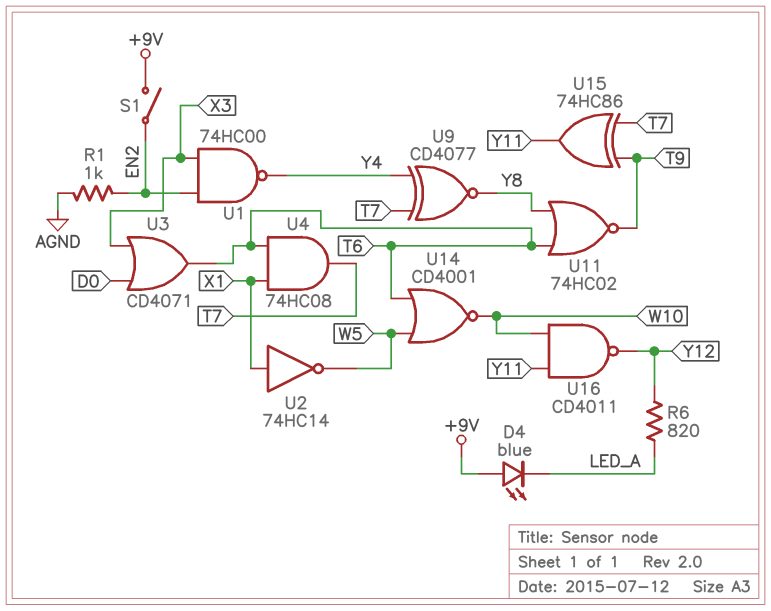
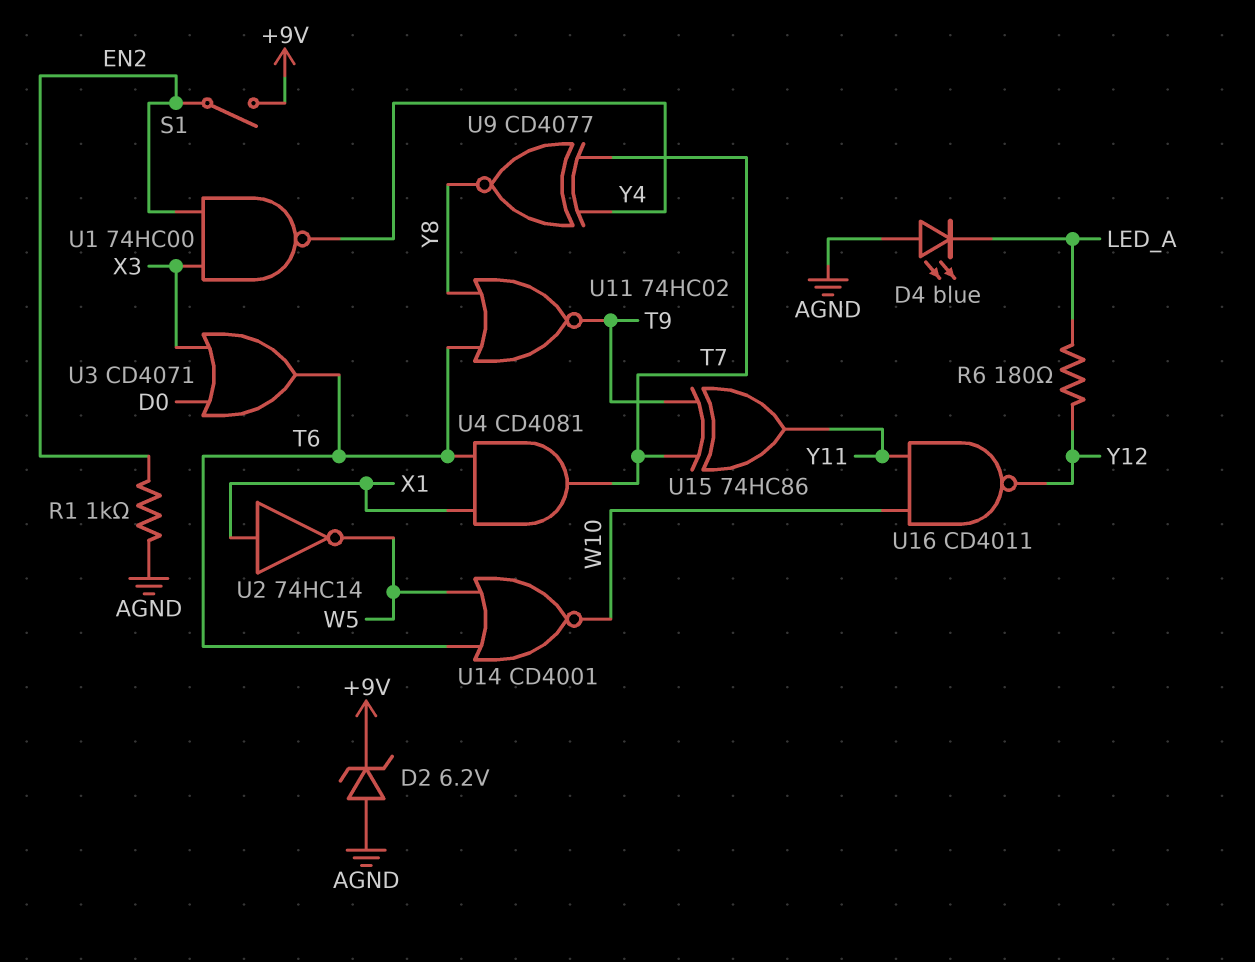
D2: none -> zener 6.2V (A AGND, K +9V)
D4: LED blue (A +9V, K LED_A) -> LED blue (A AGND, K LED_A)
R6: 820 (LED_A, Y12) -> 180 (LED_A, Y12)
U4: AND 74HC08 (in T6, in X1, out T7) -> AND CD4081 (in T6, in X1, out T7)

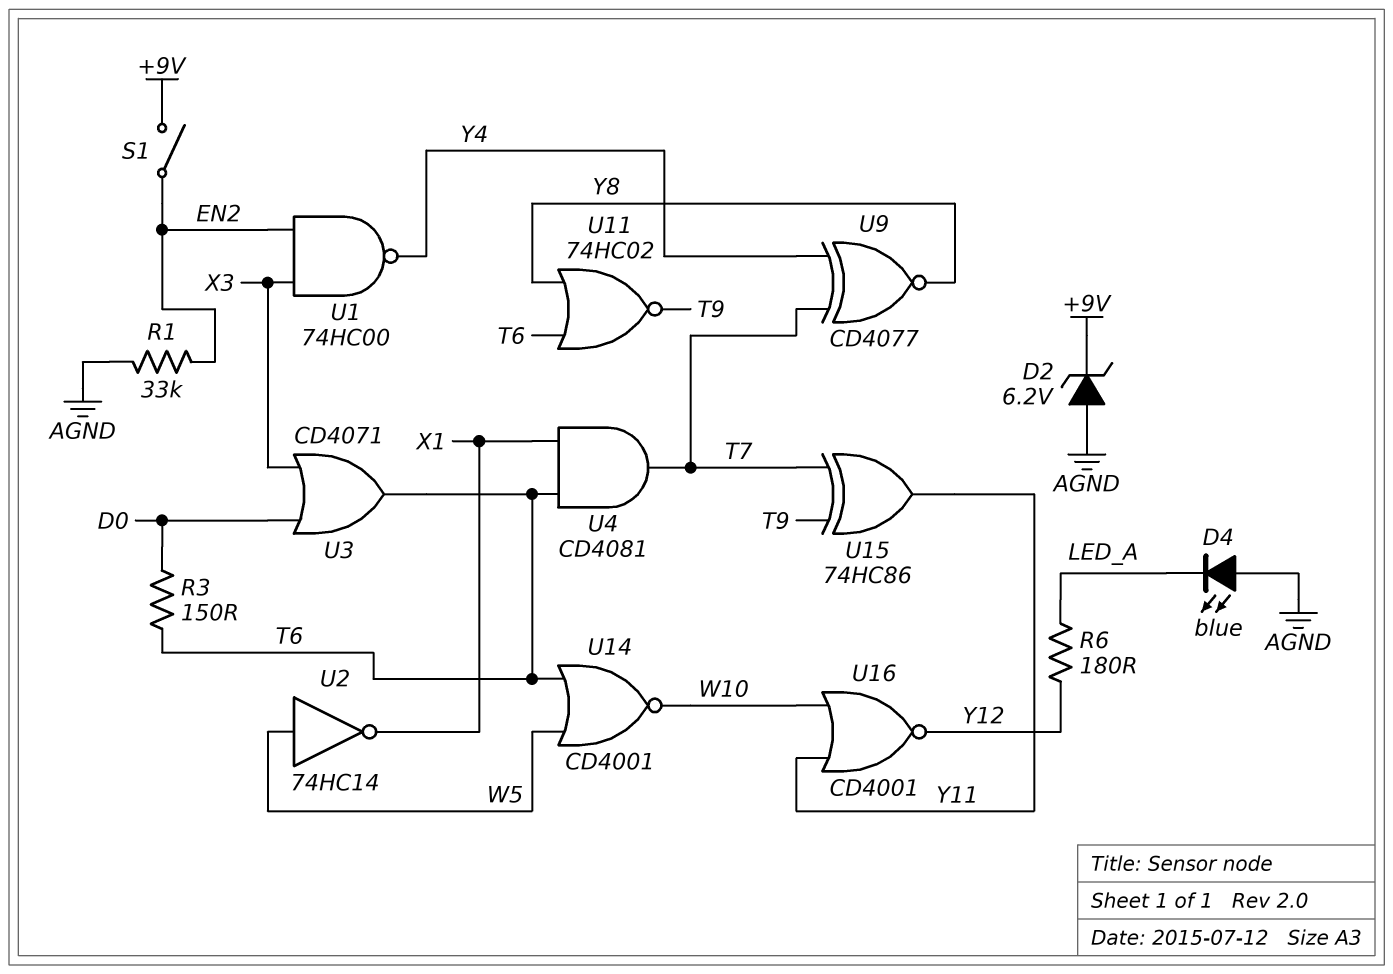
R1: 1k (AGND, EN2) -> 33k (AGND, EN2)
R3: none -> 150 (D0, T6)
U2: NOT 74HC14 (in X1, out W5) -> NOT 74HC14 (in W5, out X1)
U16: NAND CD4011 (in W10, in Y11, out Y12) -> NOR CD4001 (in W10, in Y11, out Y12)

